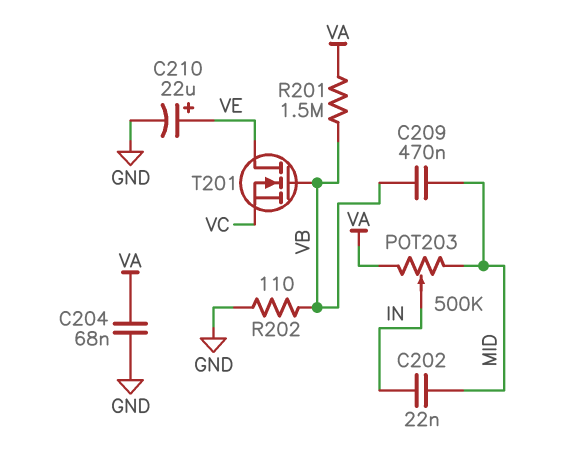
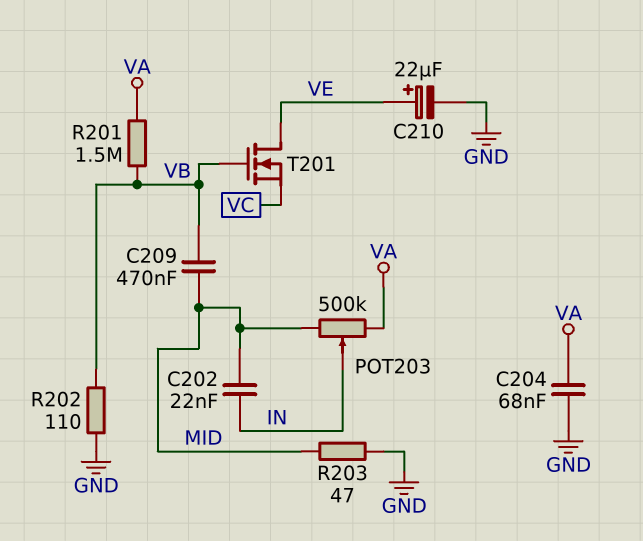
R203: none -> 47 (GND, MID)

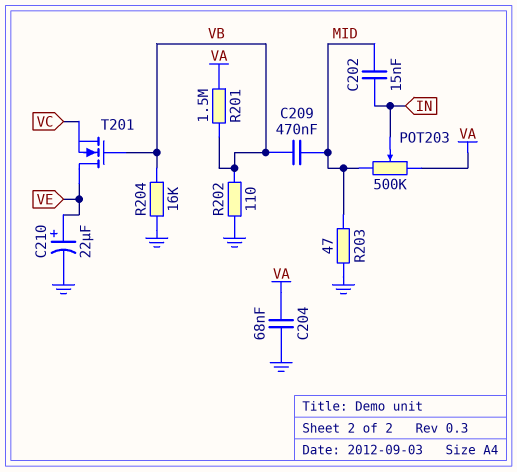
C202: 22nF (IN, MID) -> 15nF (IN, MID)
R204: none -> 16k (GND, VB)

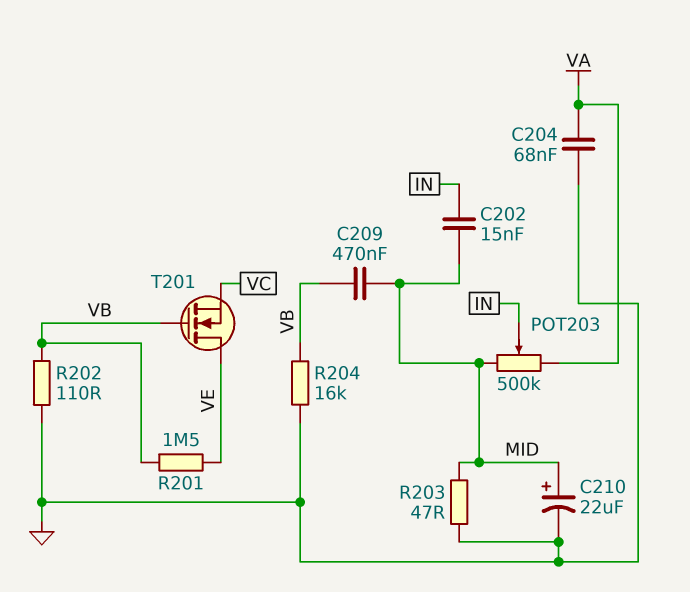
C210: 22uF (plus VE, minus GND) -> 22uF (plus MID, minus GND)
R201: 1.5M (VA, VB) -> 1.5M (VB, VE)

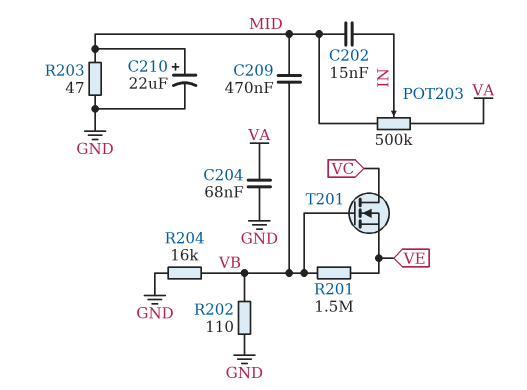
T201: NMOS (G VB, D VE, S VC) -> NMOS (G VB, D VC, S VE)

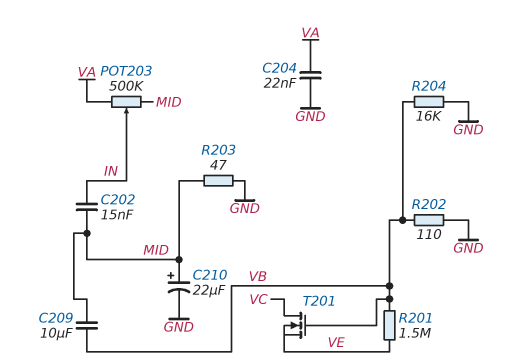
C204: 68nF (GND, VA) -> 22nF (GND, VA)
C209: 470nF (MID, VB) -> 10uF (MID, VB)

